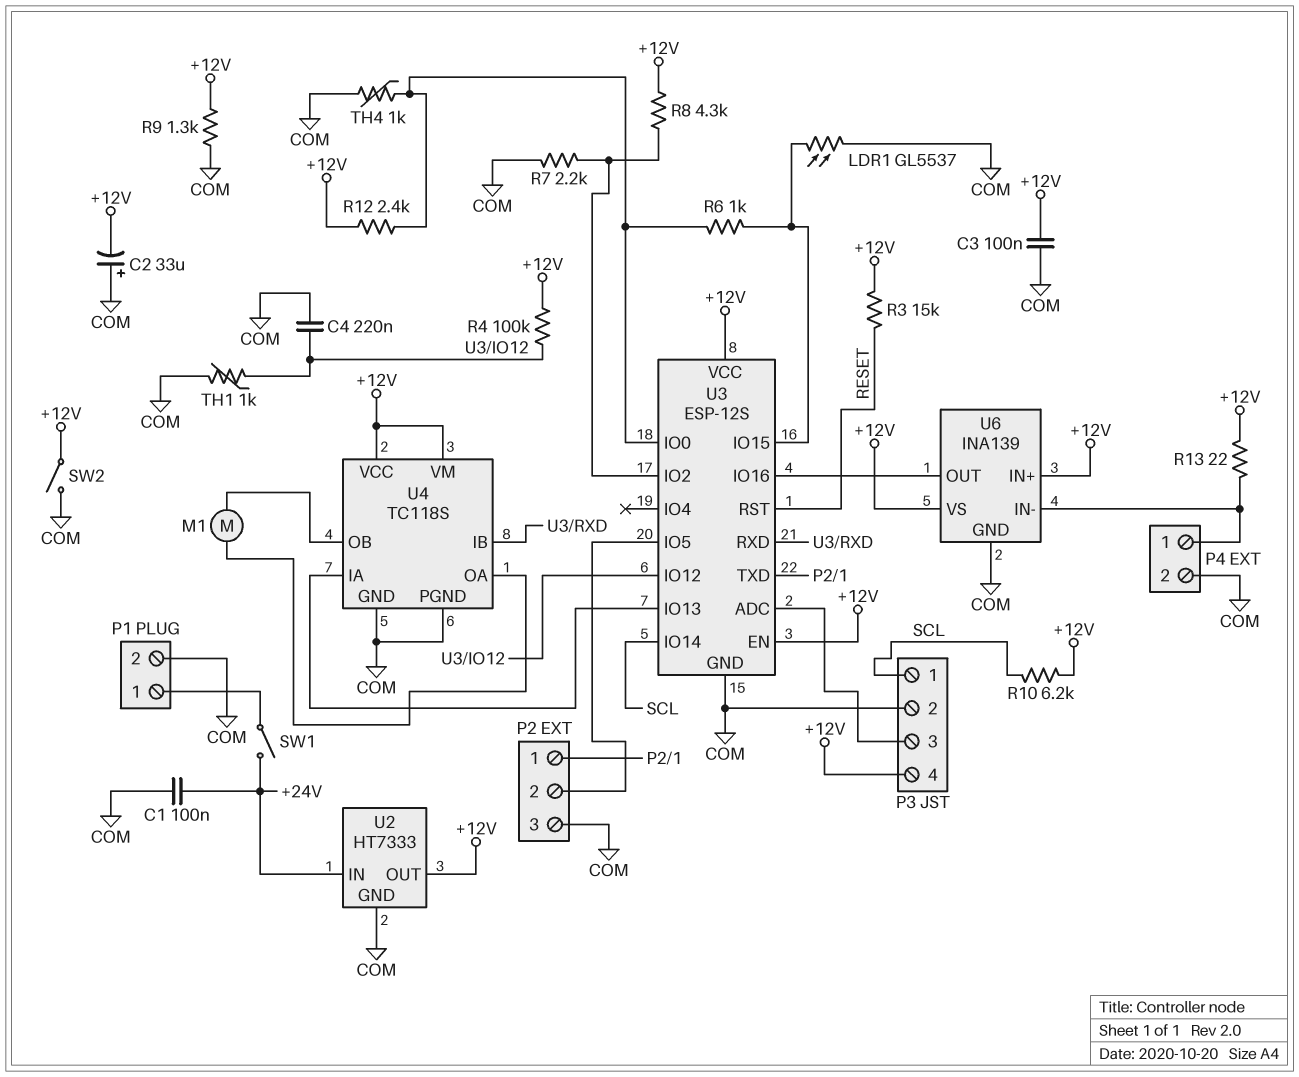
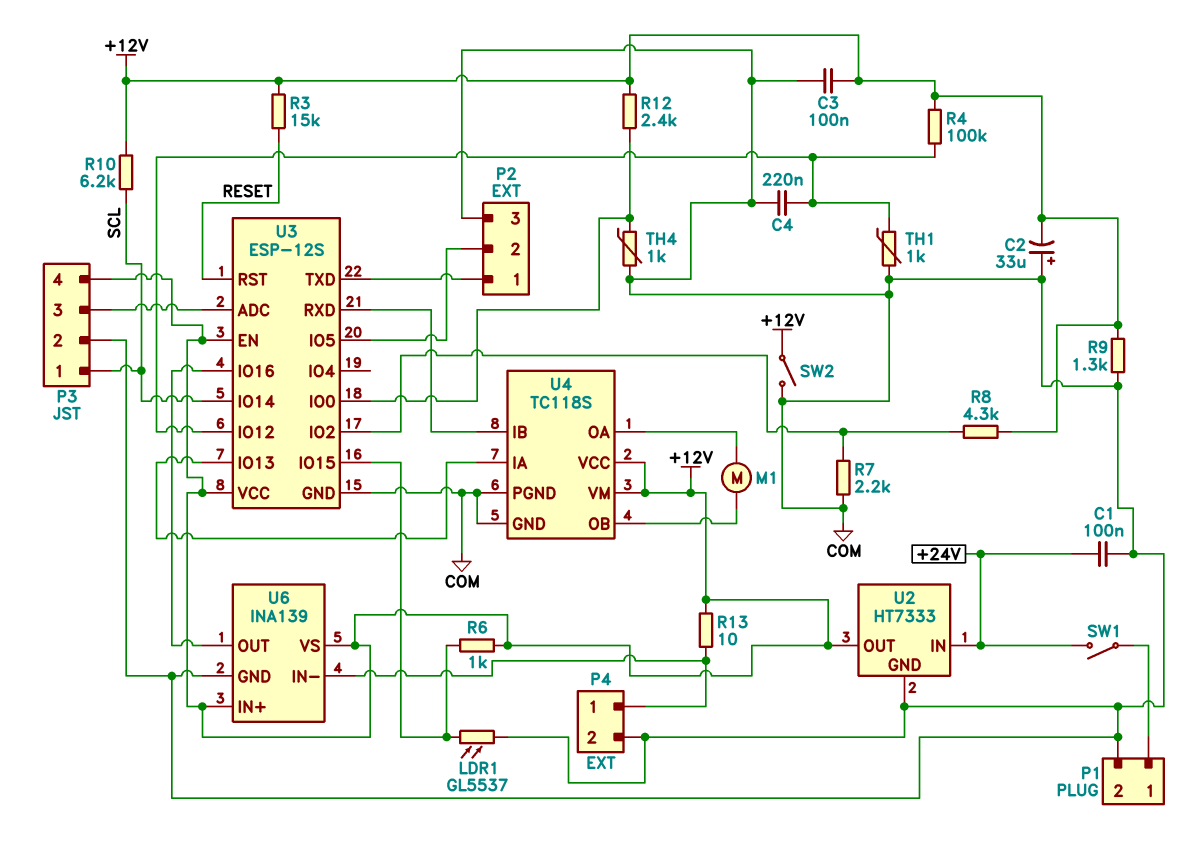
R6: 1k (U3/IO0, U3/IO15) -> 1k (+12V, U3/IO15)
R13: 22 (+12V, P4/1) -> 10 (+12V, P4/1)

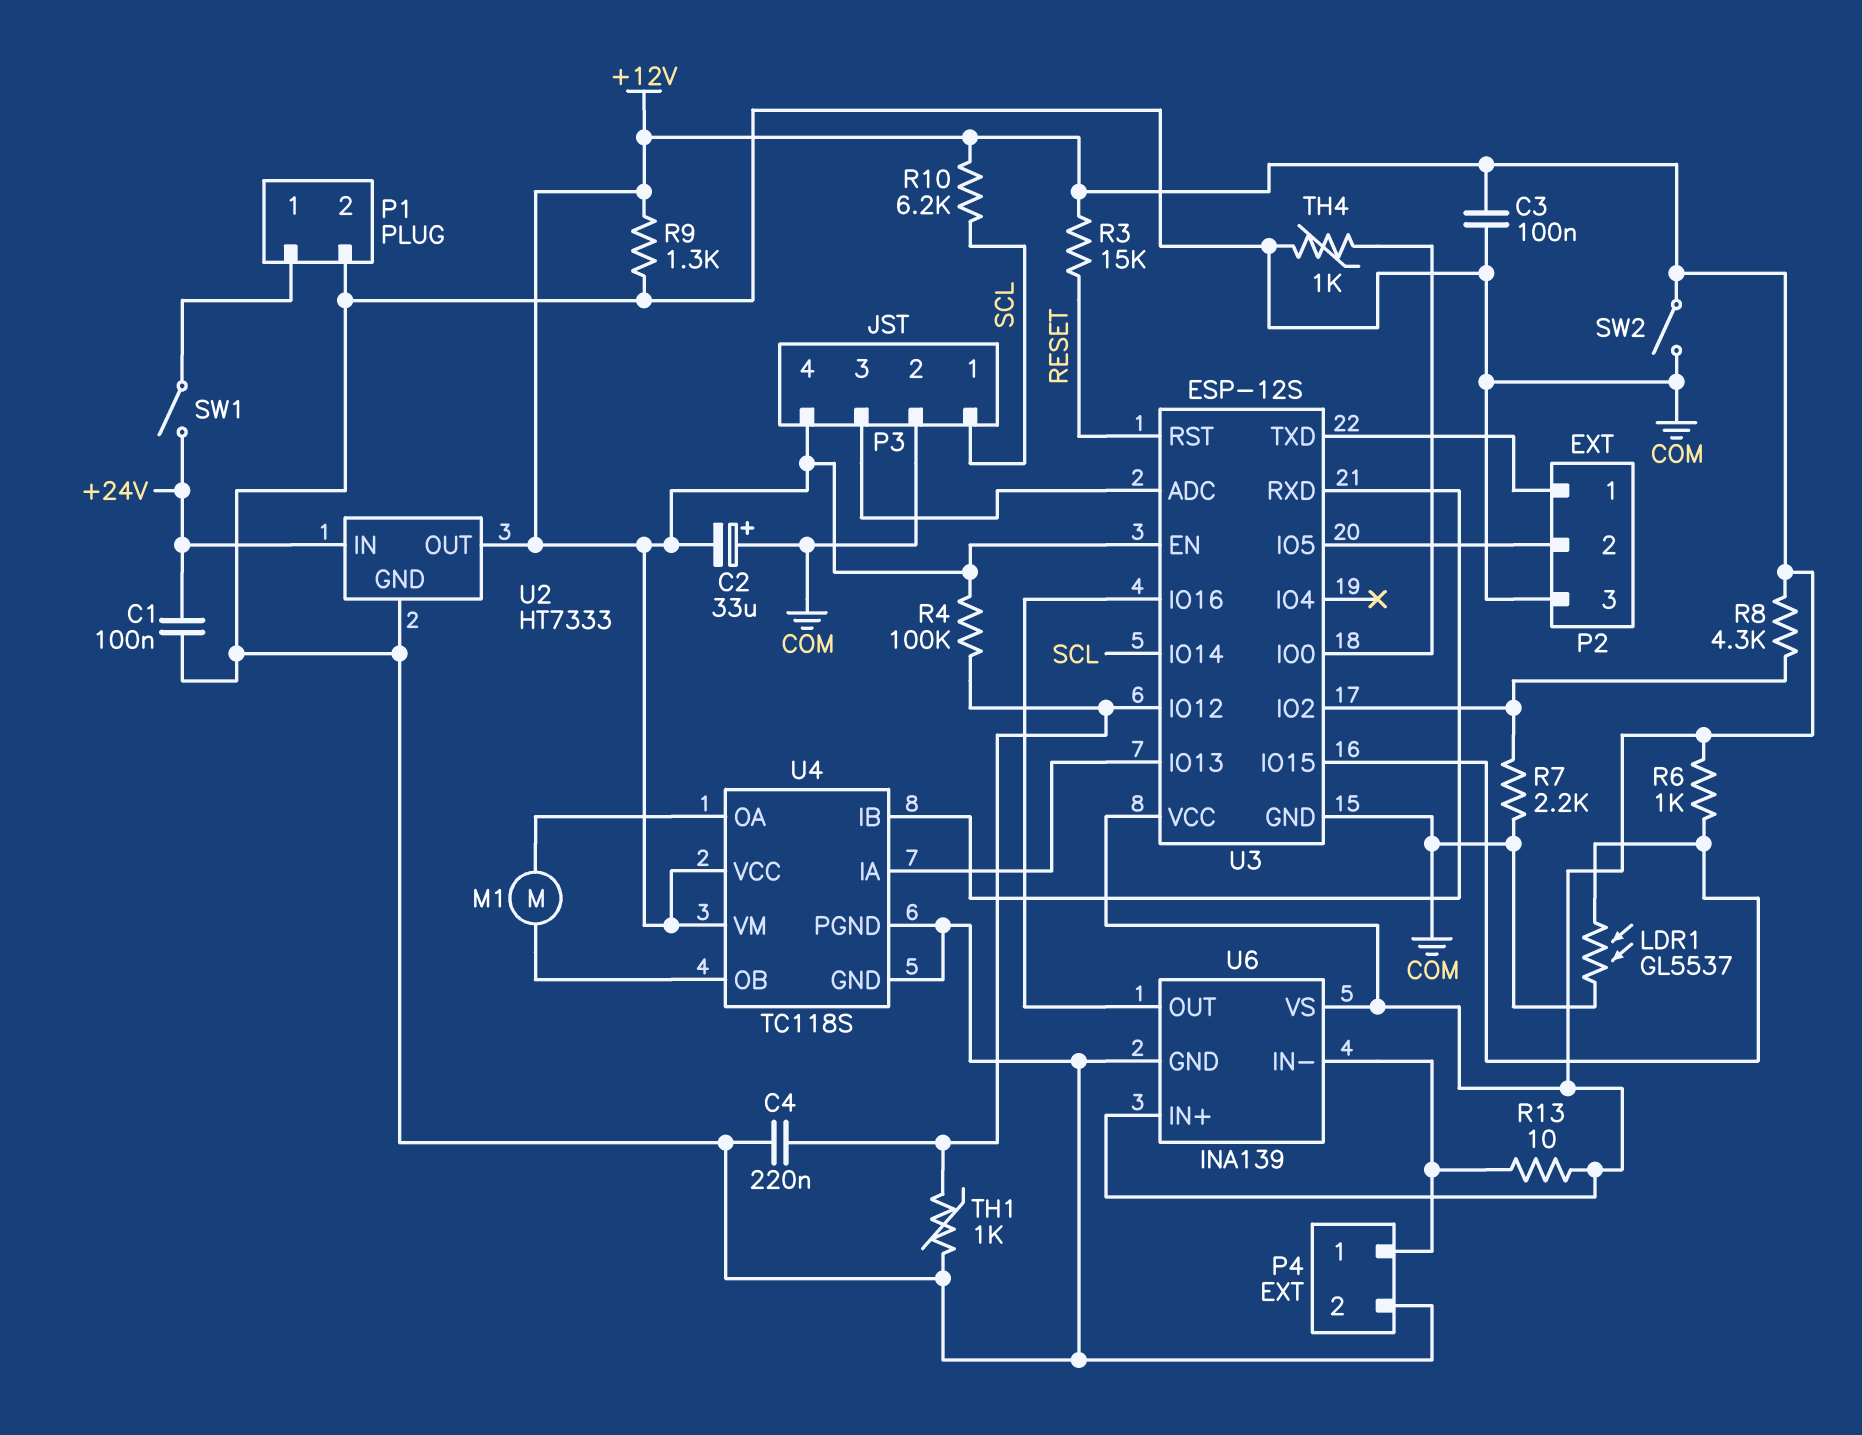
R12: 2.4k (+12V, U3/IO0) -> none

